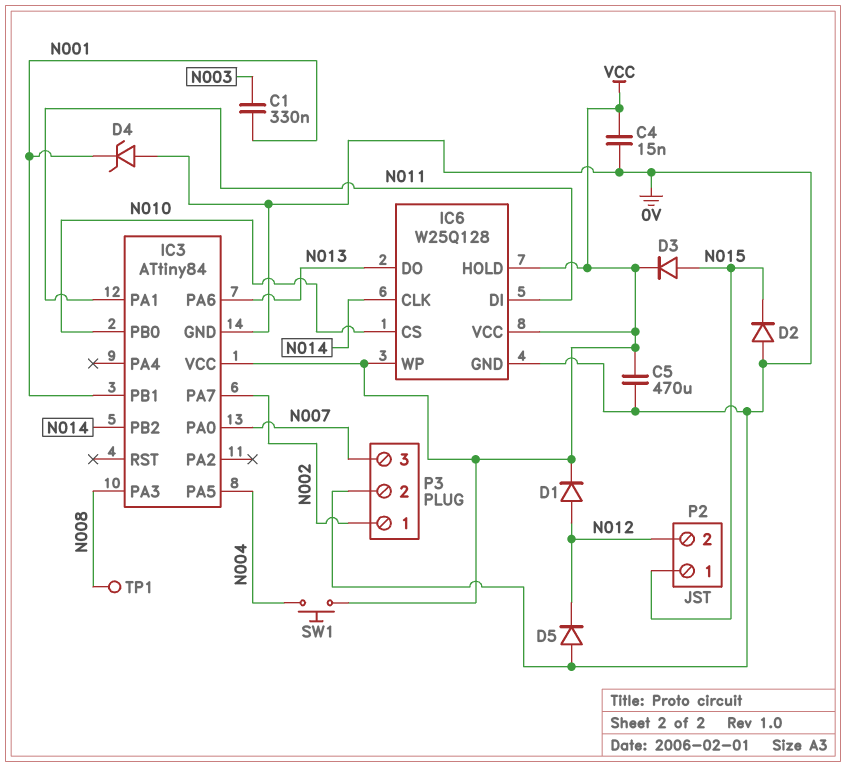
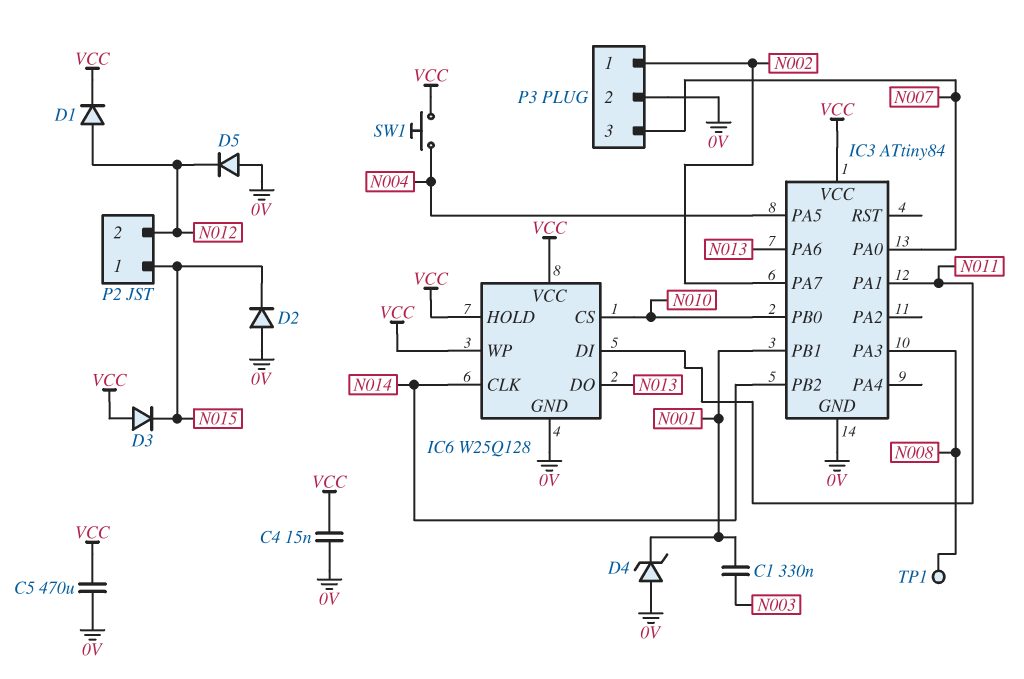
D3: diode (A N015, K VCC) -> diode (A VCC, K N015)

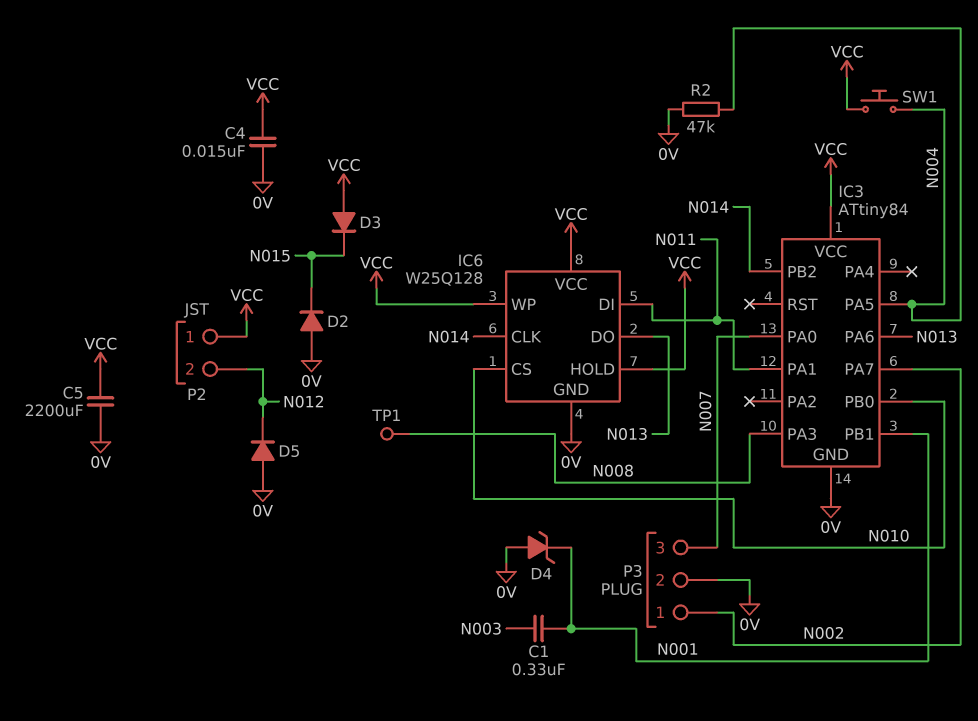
C5: 470uF (0V, VCC) -> 2200uF (0V, VCC)
D1: diode (A N012, K VCC) -> none
P2 pin 1: N015 -> VCC
R2: none -> 47k (0V, N004)

